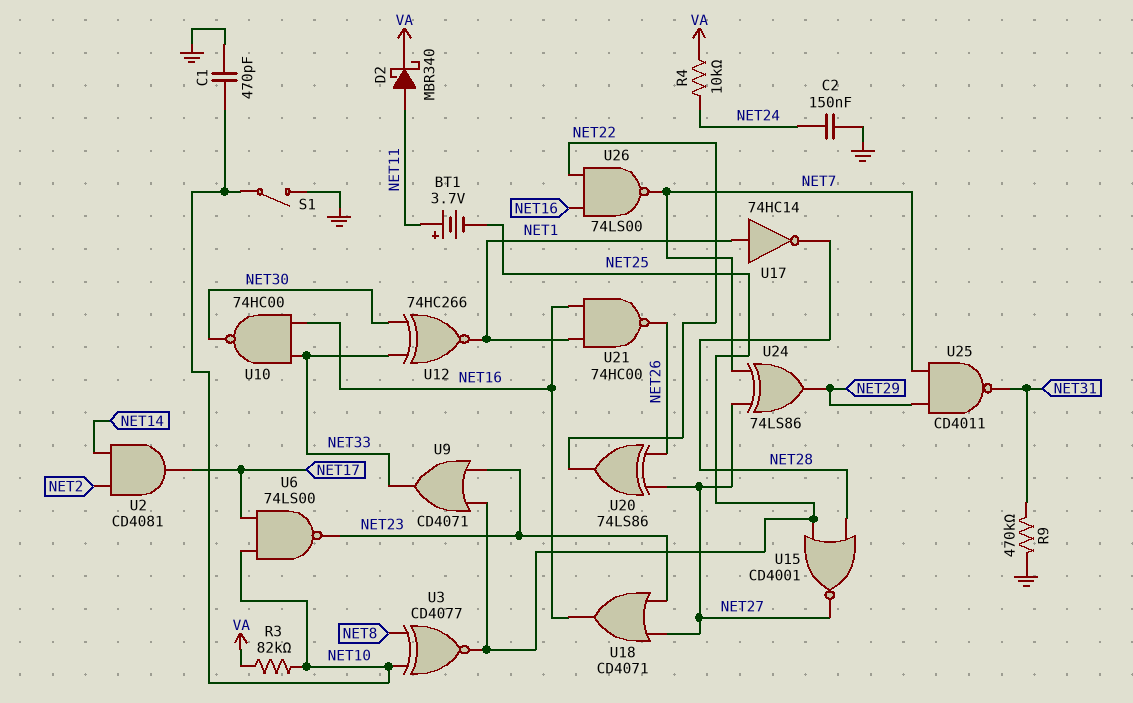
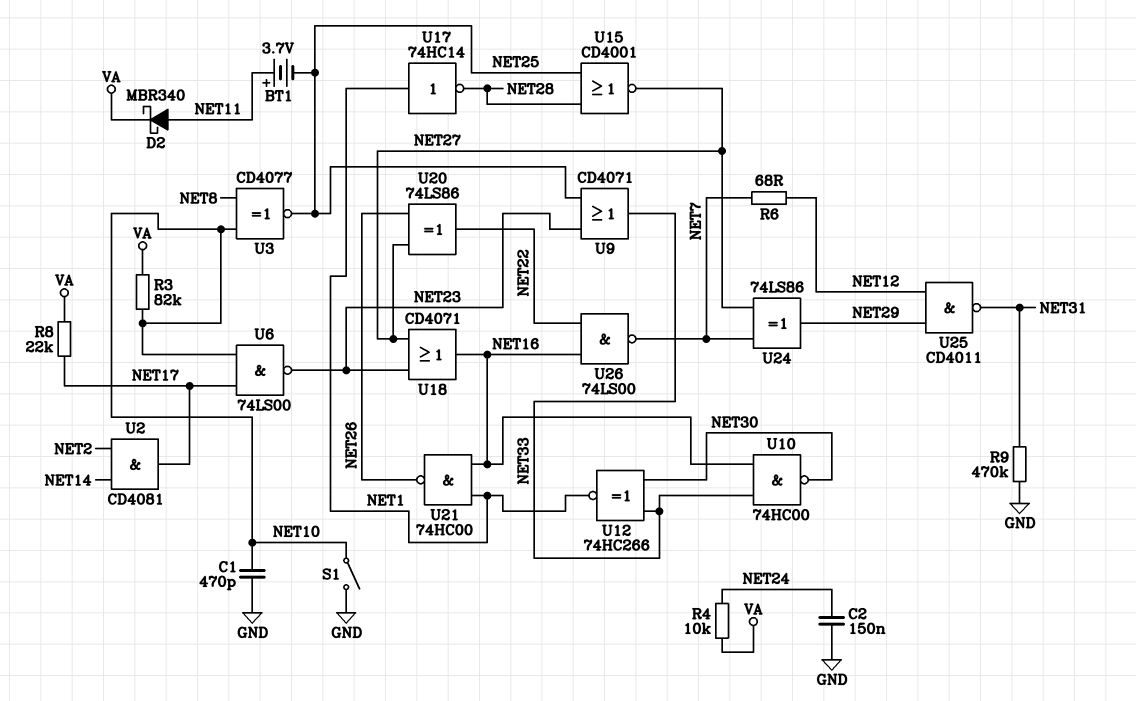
R6: none -> 68 (NET7, NET12)
R8: none -> 22k (NET17, VA)
U25: NAND CD4011 (in NET7, in NET29, out NET31) -> NAND CD4011 (in NET12, in NET29, out NET31)

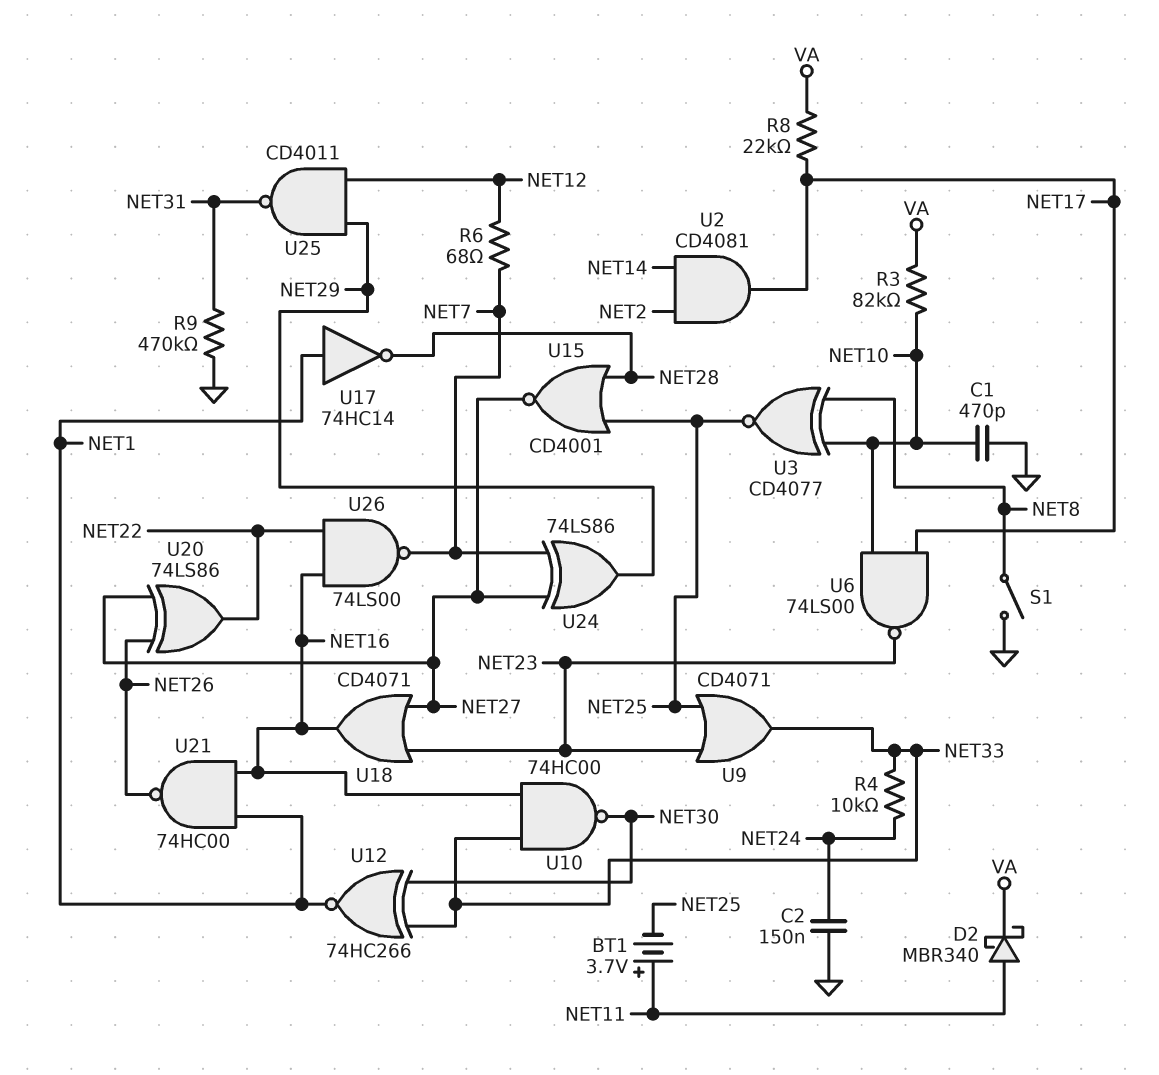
R4: 10k (NET24, VA) -> 10k (NET24, NET33)
S1: switch (GND, NET10) -> switch (GND, NET8)

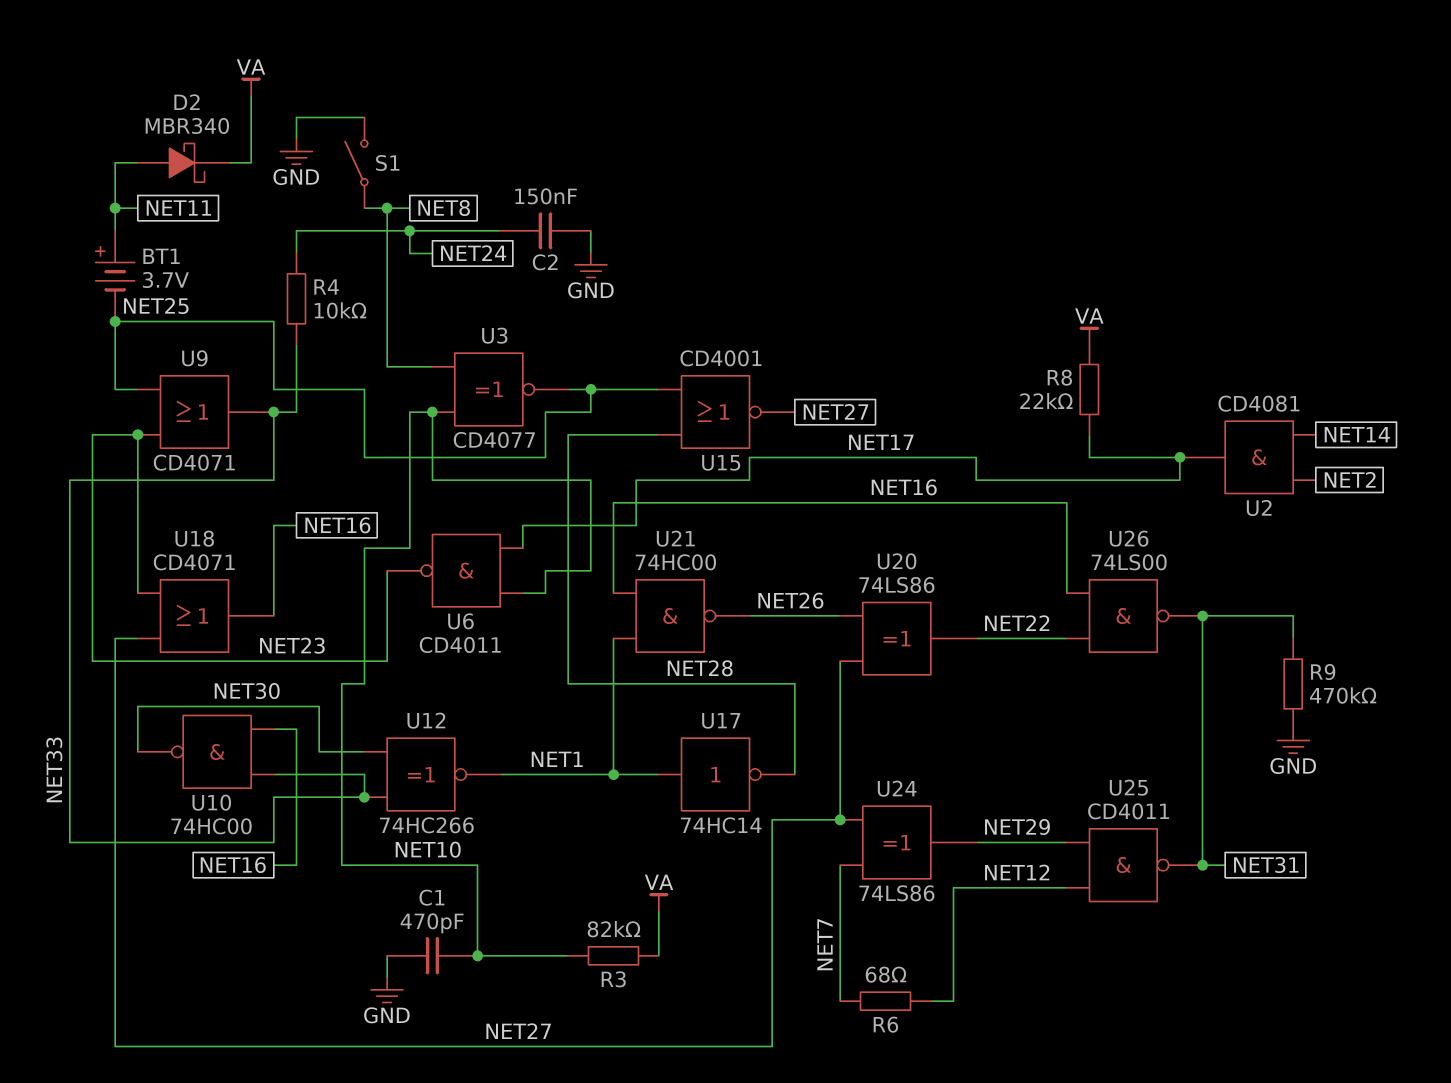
U6: NAND 74LS00 (in NET10, in NET17, out NET23) -> NAND CD4011 (in NET10, in NET17, out NET23)
U26: NAND 74LS00 (in NET16, in NET22, out NET7) -> NAND 74LS00 (in NET16, in NET22, out NET31)

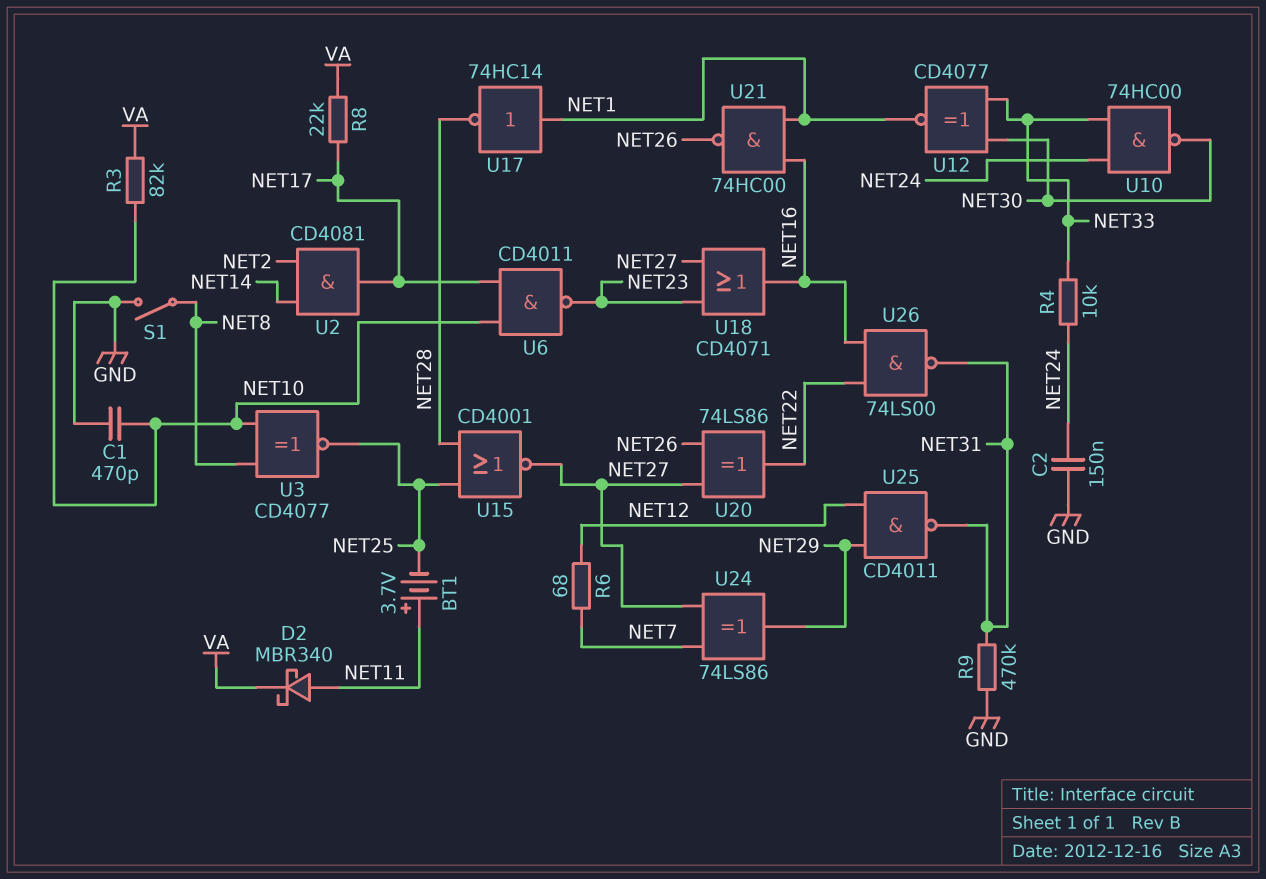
U9: OR CD4071 (in NET23, in NET25, out NET33) -> none
U10: NAND 74HC00 (in NET16, in NET33, out NET30) -> NAND 74HC00 (in NET24, in NET33, out NET30)
U12: XNOR 74HC266 (in NET30, in NET33, out NET1) -> XNOR CD4077 (in NET30, in NET33, out NET1)

